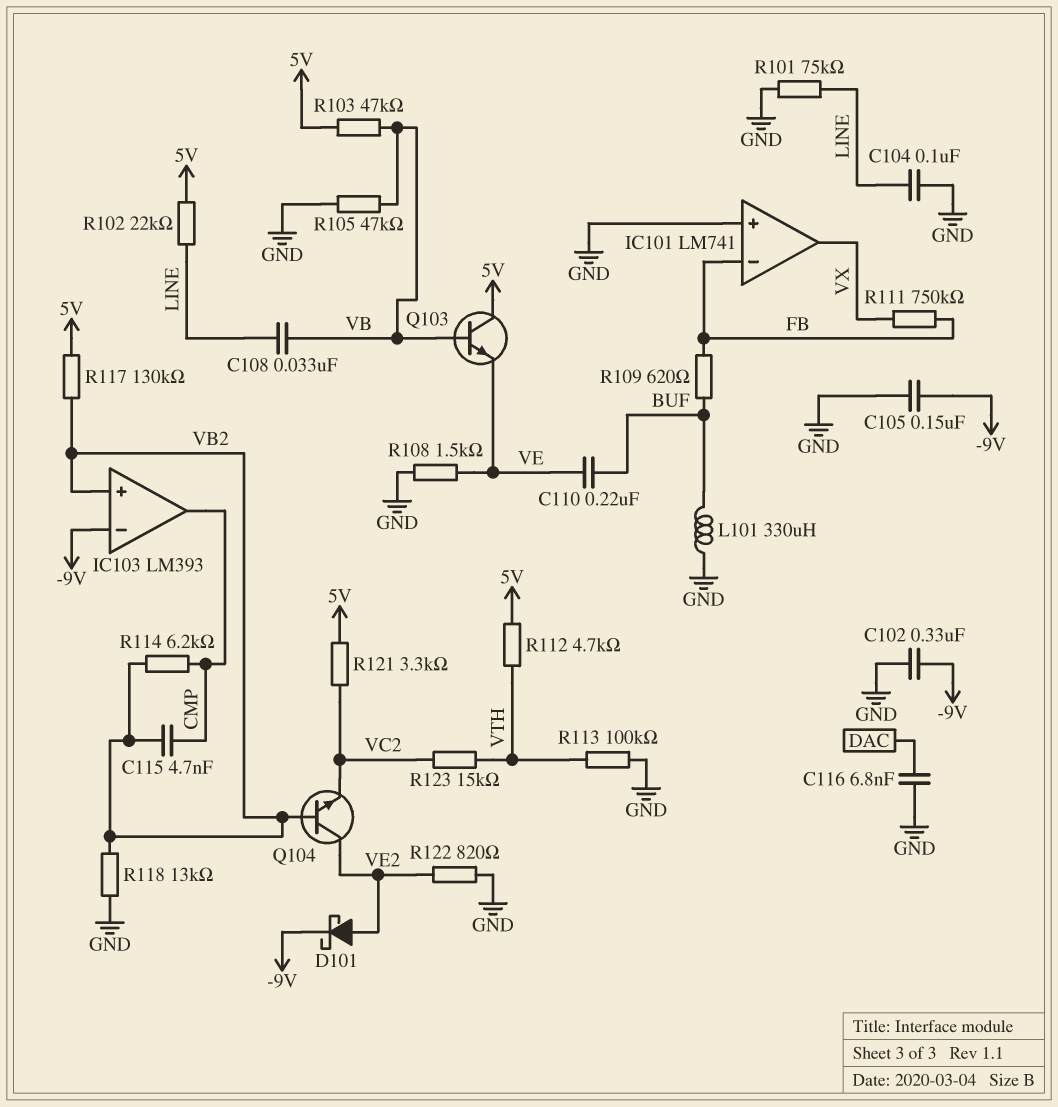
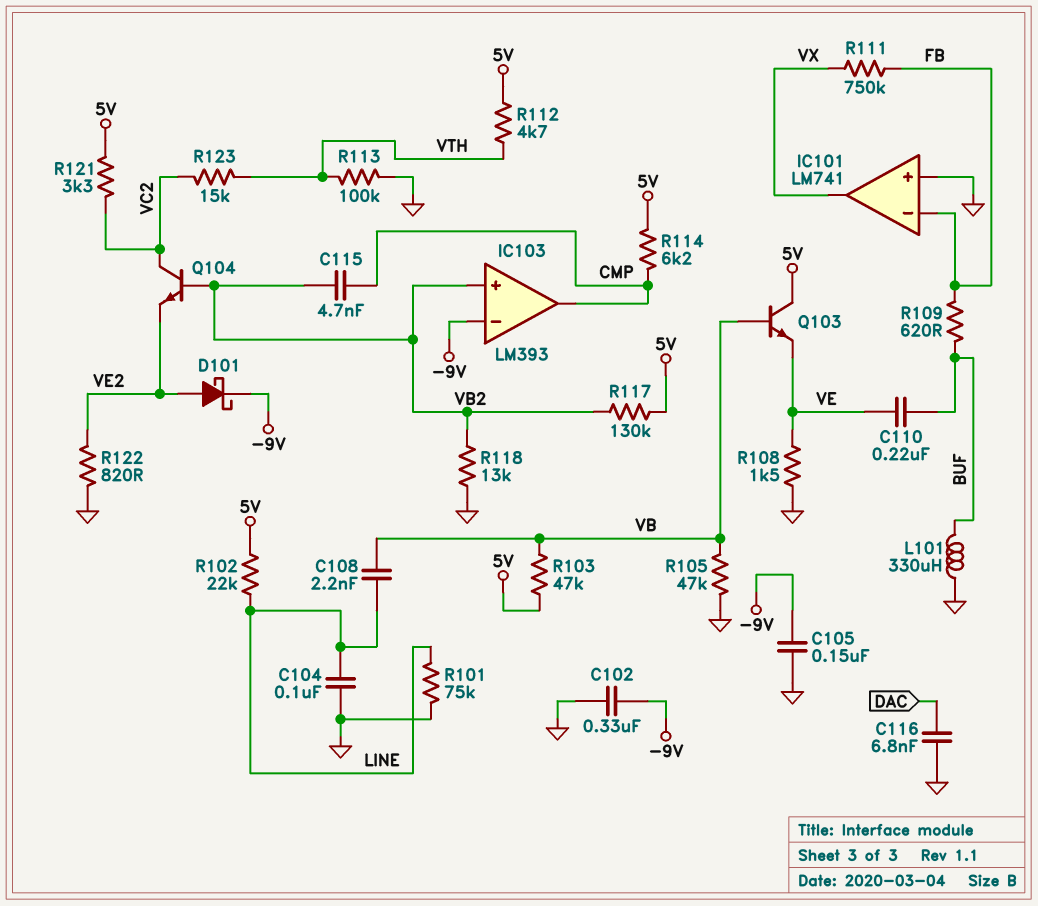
C108: 33nF (LINE, VB) -> 2.2nF (LINE, VB)
Q104: NPN (B VB2, C VE2, E VC2) -> NPN (B VB2, C VC2, E VE2)
R114: 6.2k (CMP, VB2) -> 6.2k (5V, CMP)

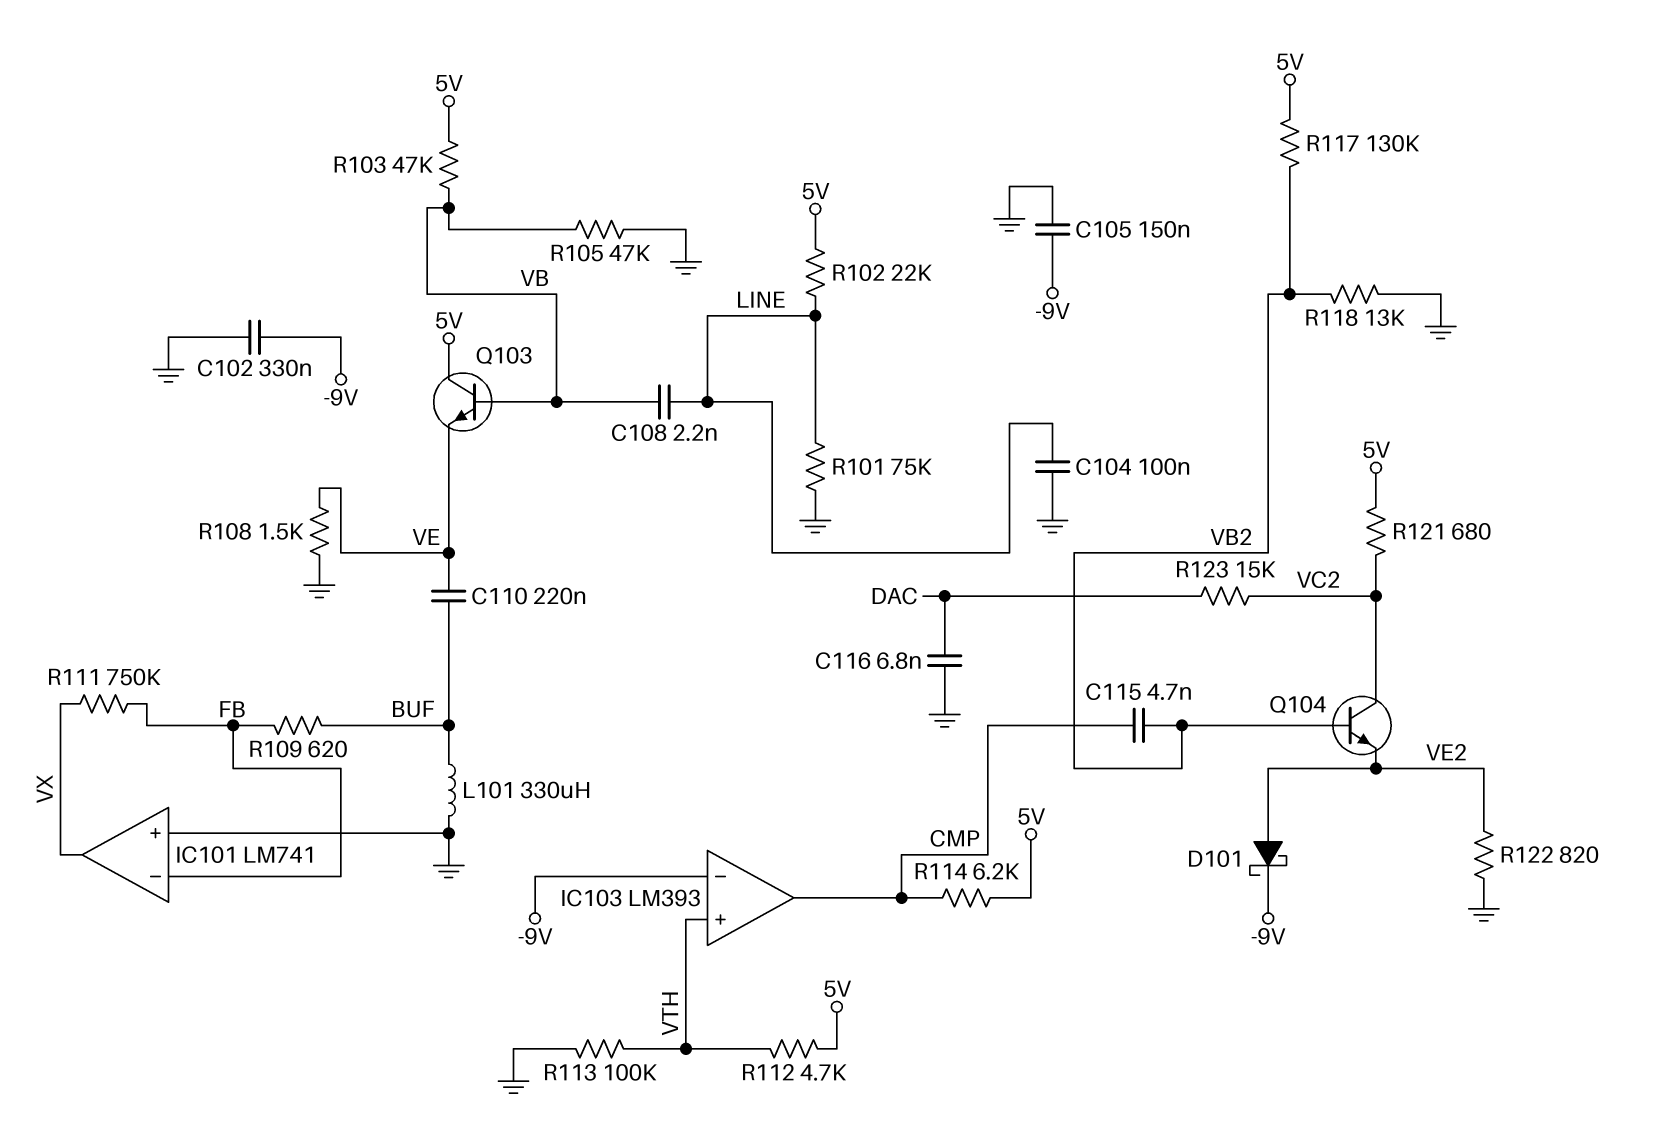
IC103 pin in+: VB2 -> VTH
R121: 3.3k (5V, VC2) -> 680 (5V, VC2)
R123: 15k (VC2, VTH) -> 15k (DAC, VC2)

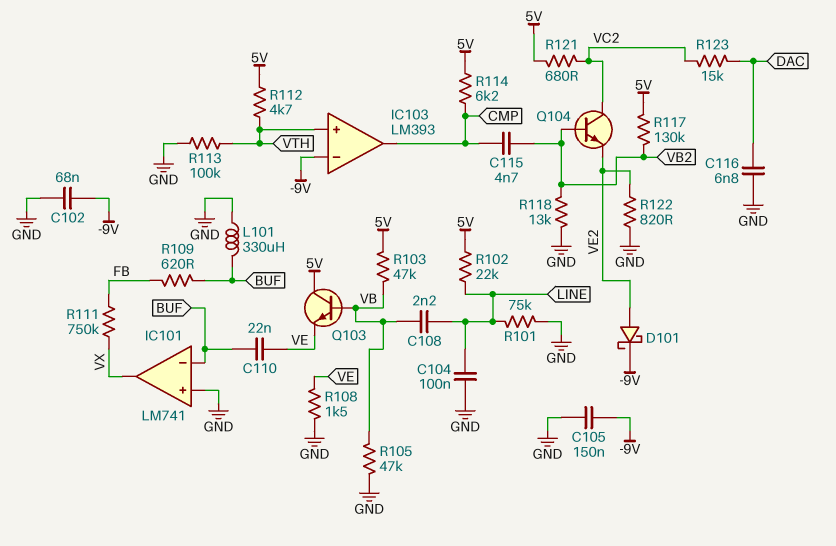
C102: 330nF (-9V, GND) -> 68nF (-9V, GND)
C110: 220nF (BUF, VE) -> 22nF (BUF, VE)
IC101 pin in-: FB -> BUF

